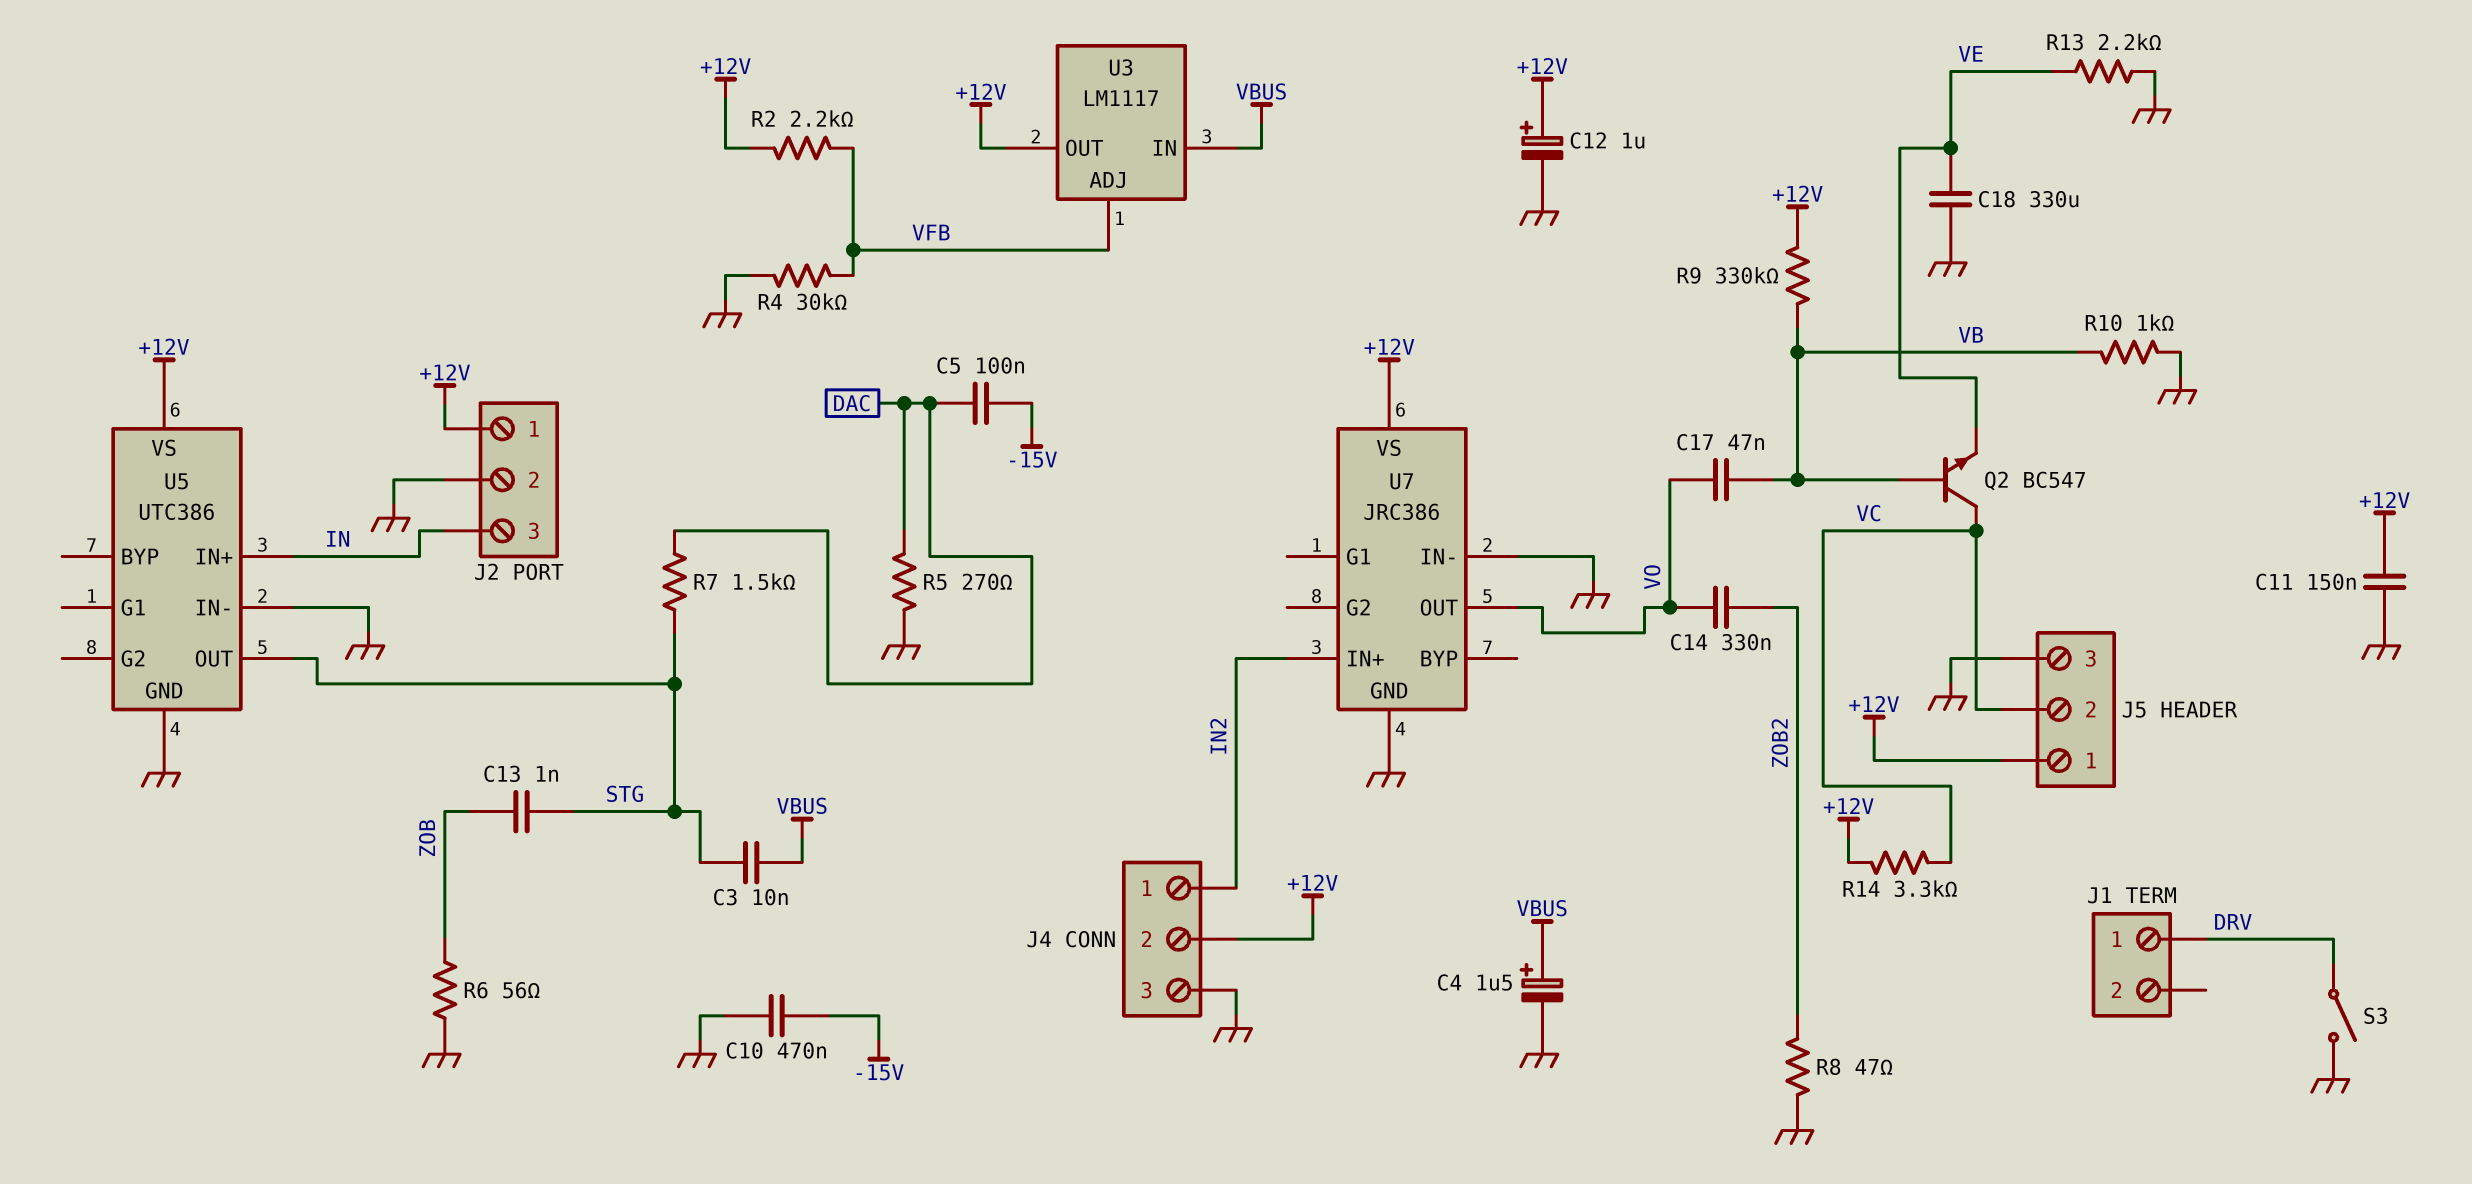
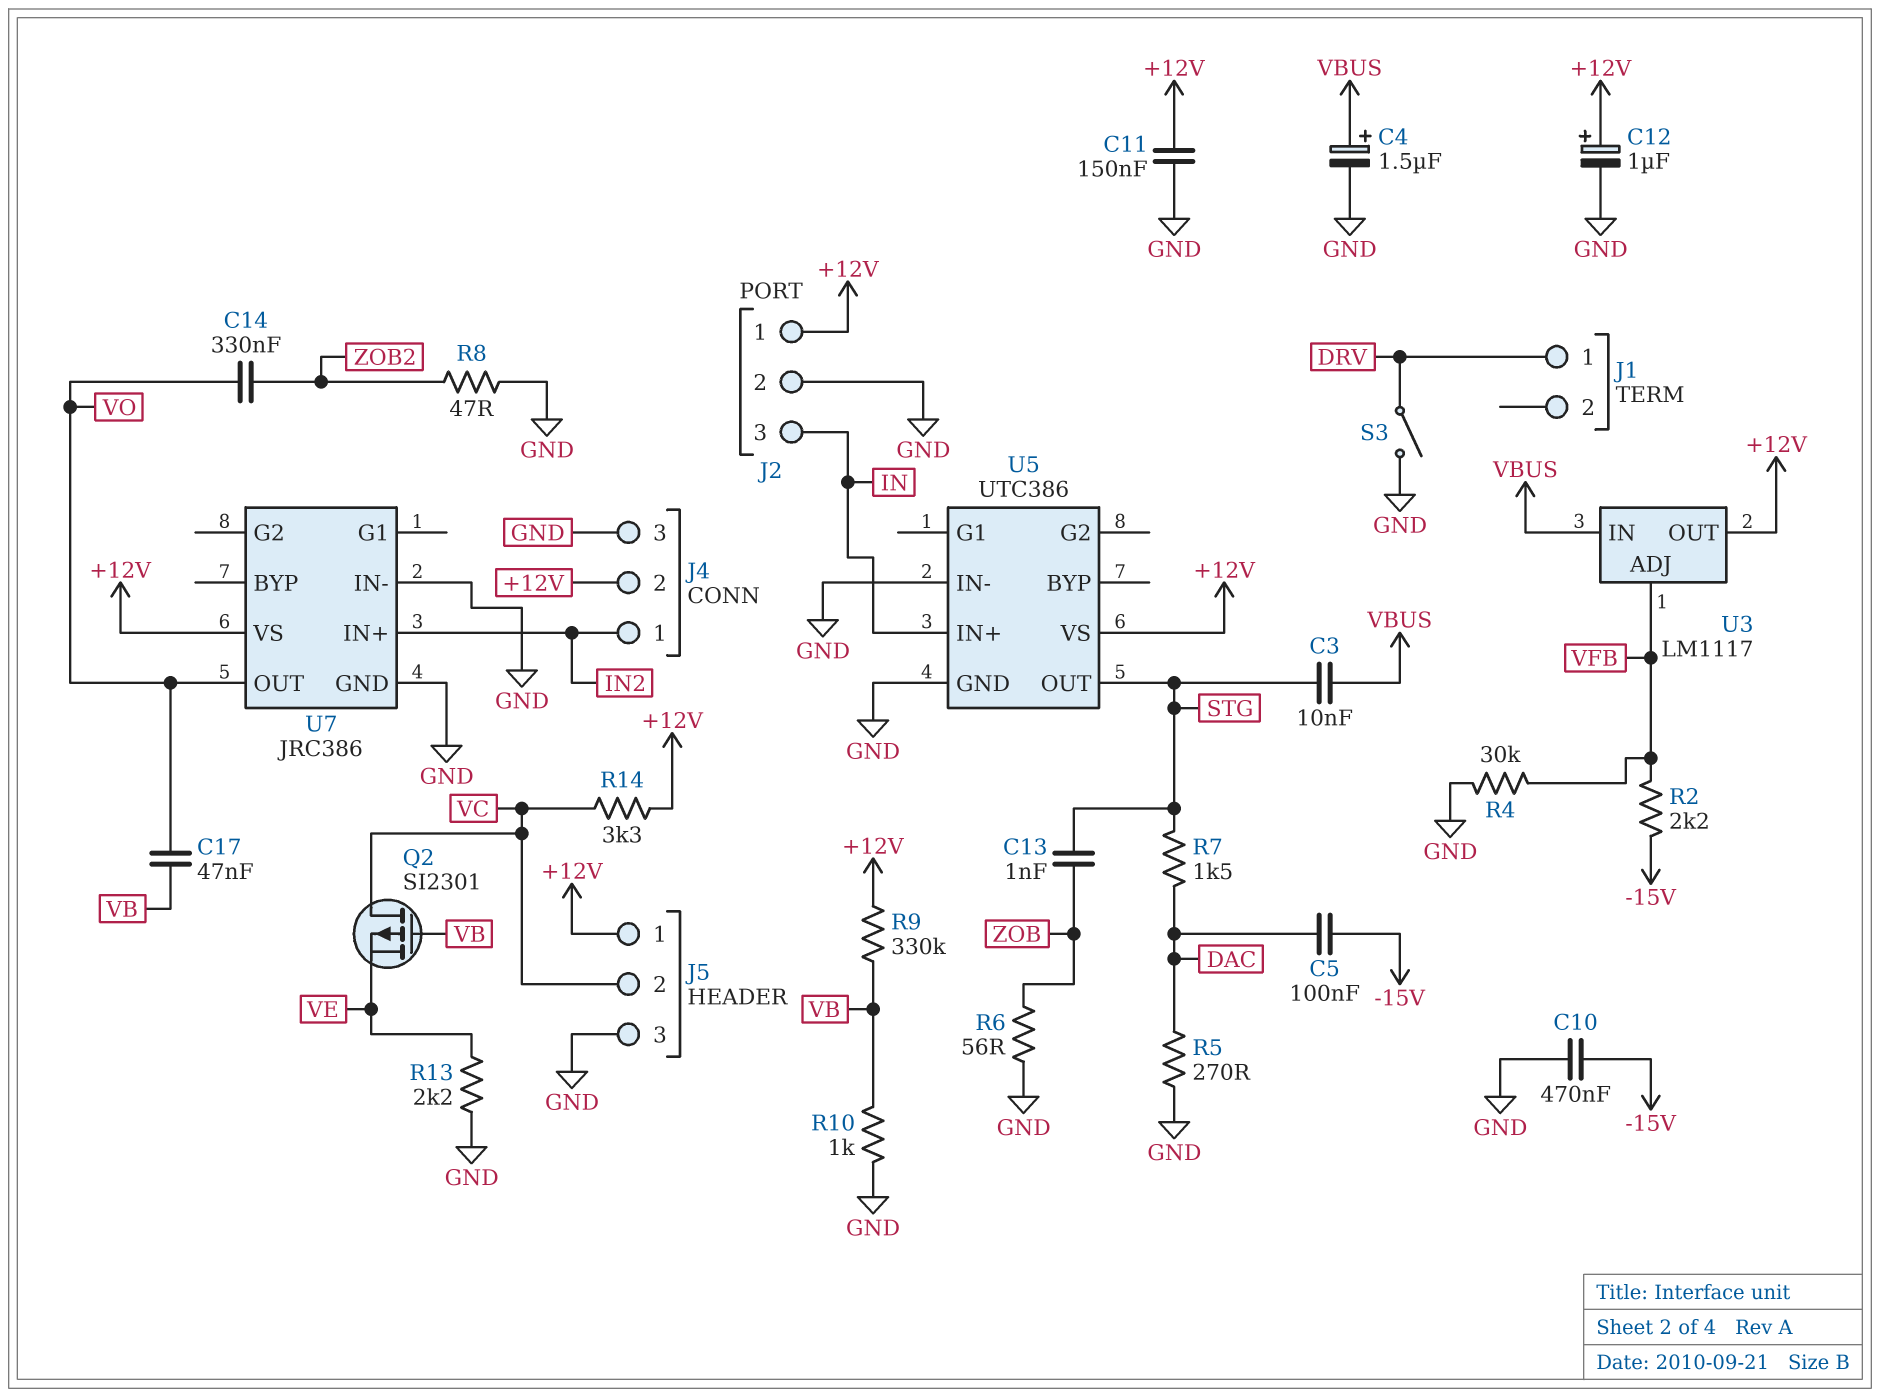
C18: 330uF (GND, VE) -> none
Q2: NPN BC547 (B VB, C VC, E VE) -> PMOS SI2301 (G VB, D VC, S VE)
R2: 2.2k (+12V, VFB) -> 2.2k (-15V, VFB)

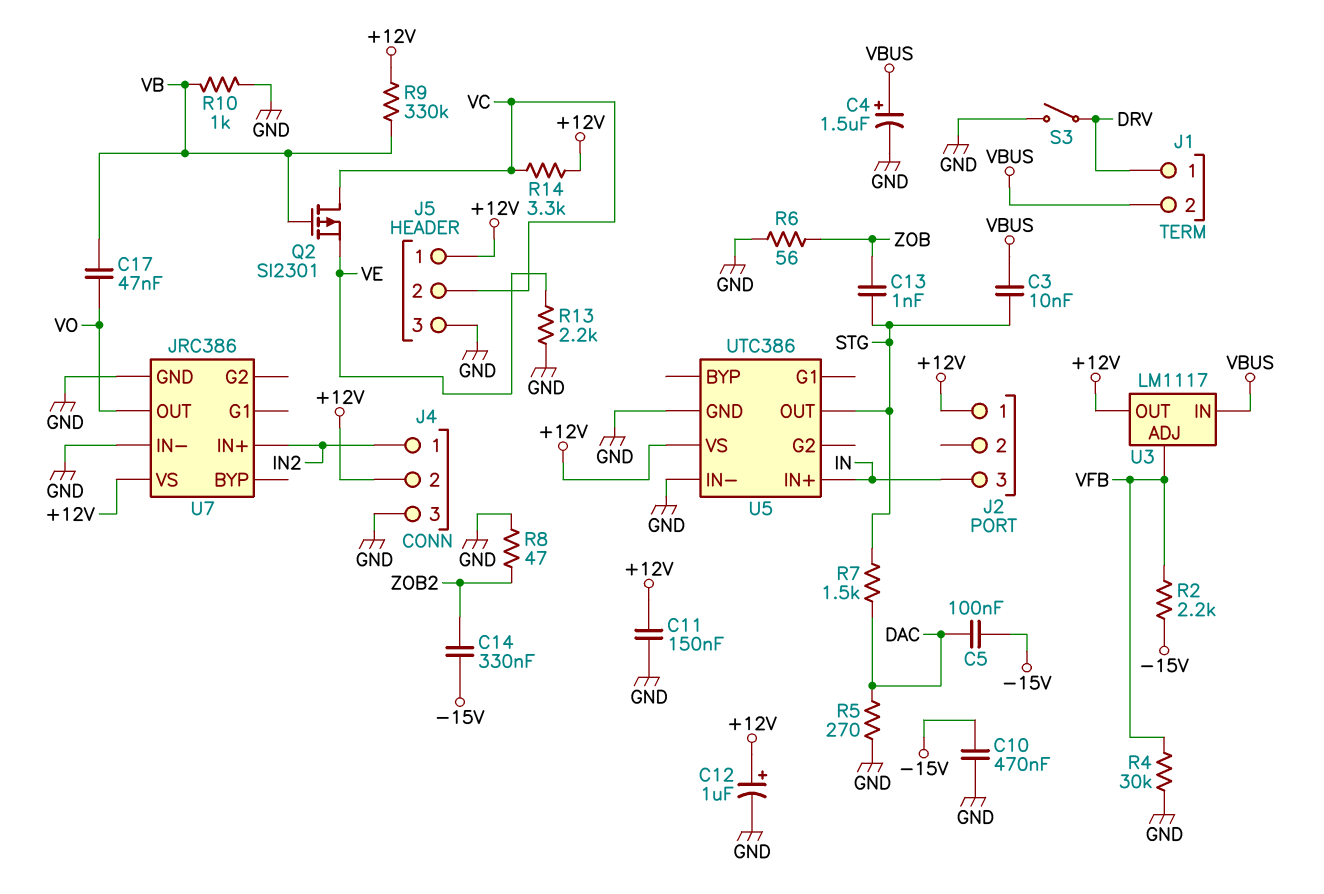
C14: 330nF (VO, ZOB2) -> 330nF (-15V, ZOB2)
J1 pin 2: none -> VBUS
J2 pin 2: GND -> none

